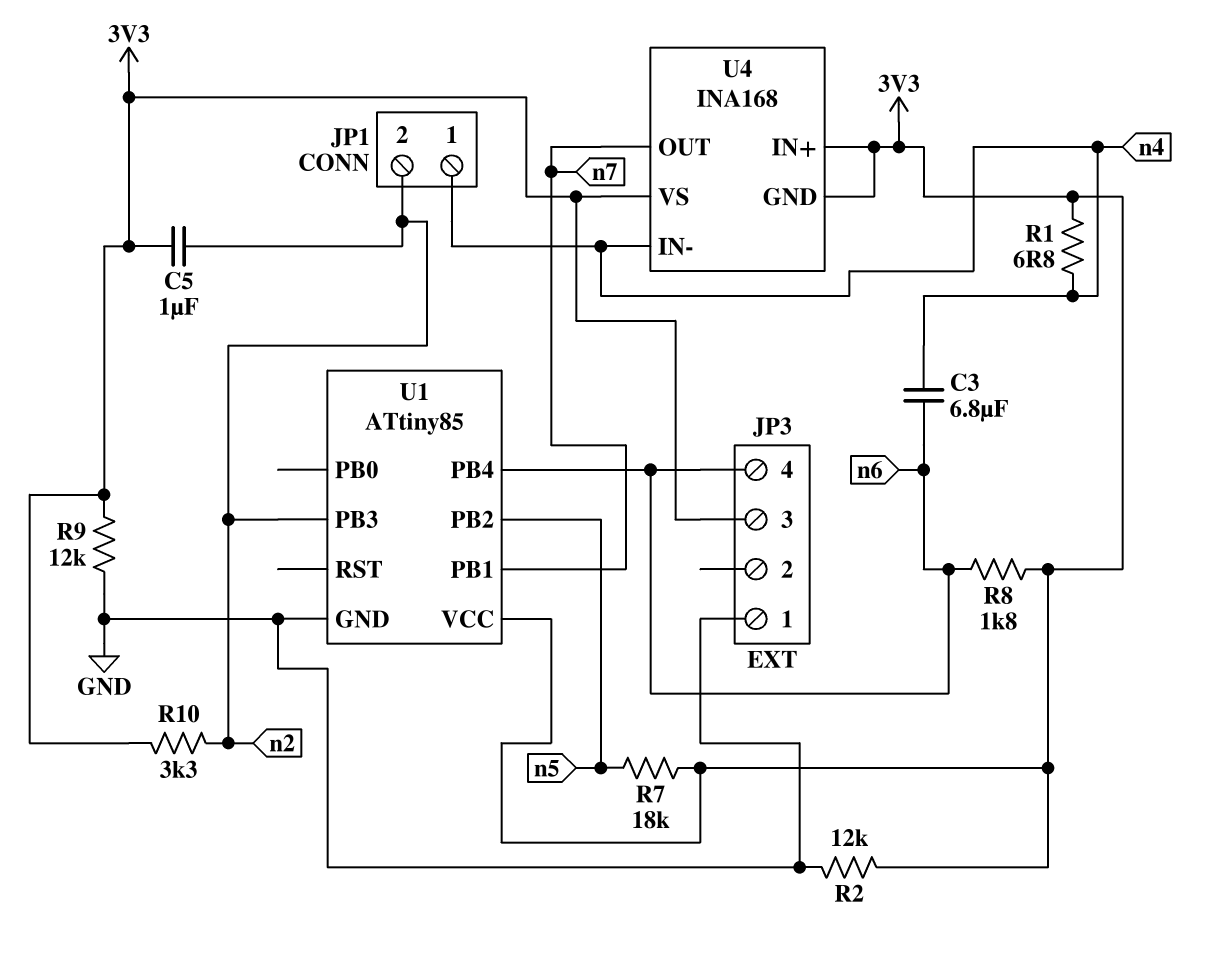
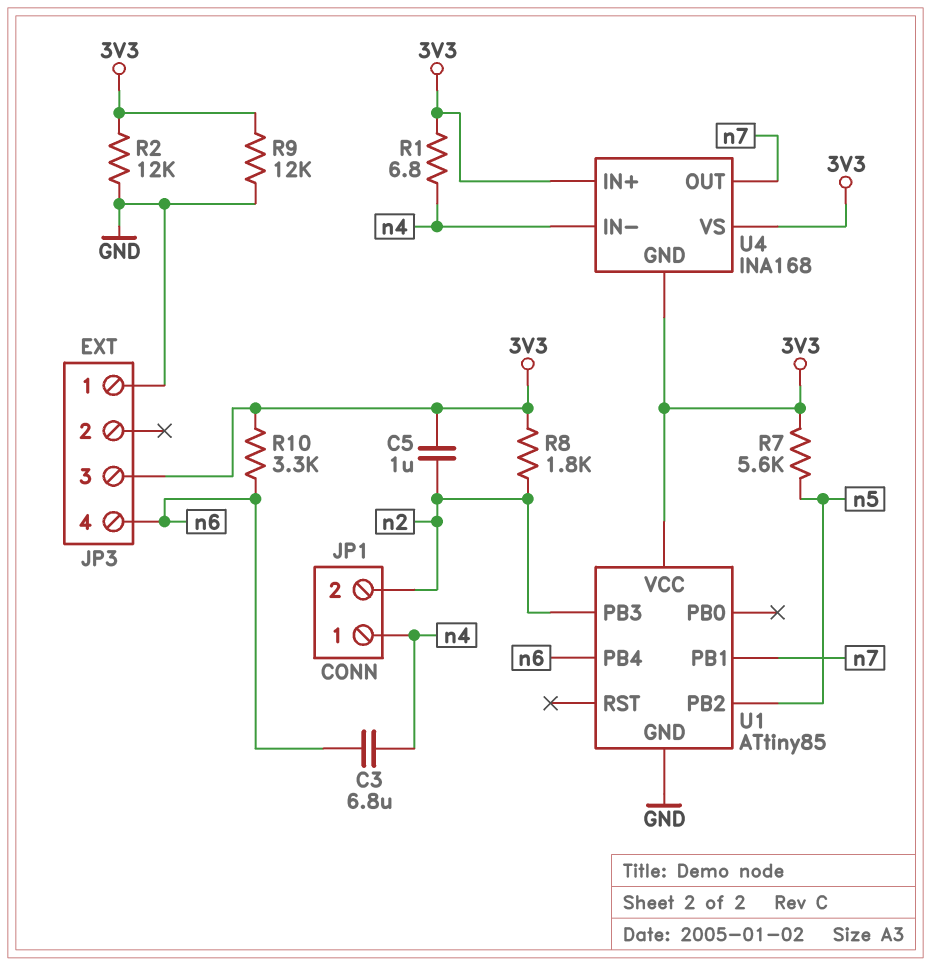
R7: 18k (3V3, n5) -> 5.6k (3V3, n5)
R8: 1.8k (3V3, n6) -> 1.8k (3V3, n2)
R10: 3.3k (3V3, n2) -> 3.3k (3V3, n6)

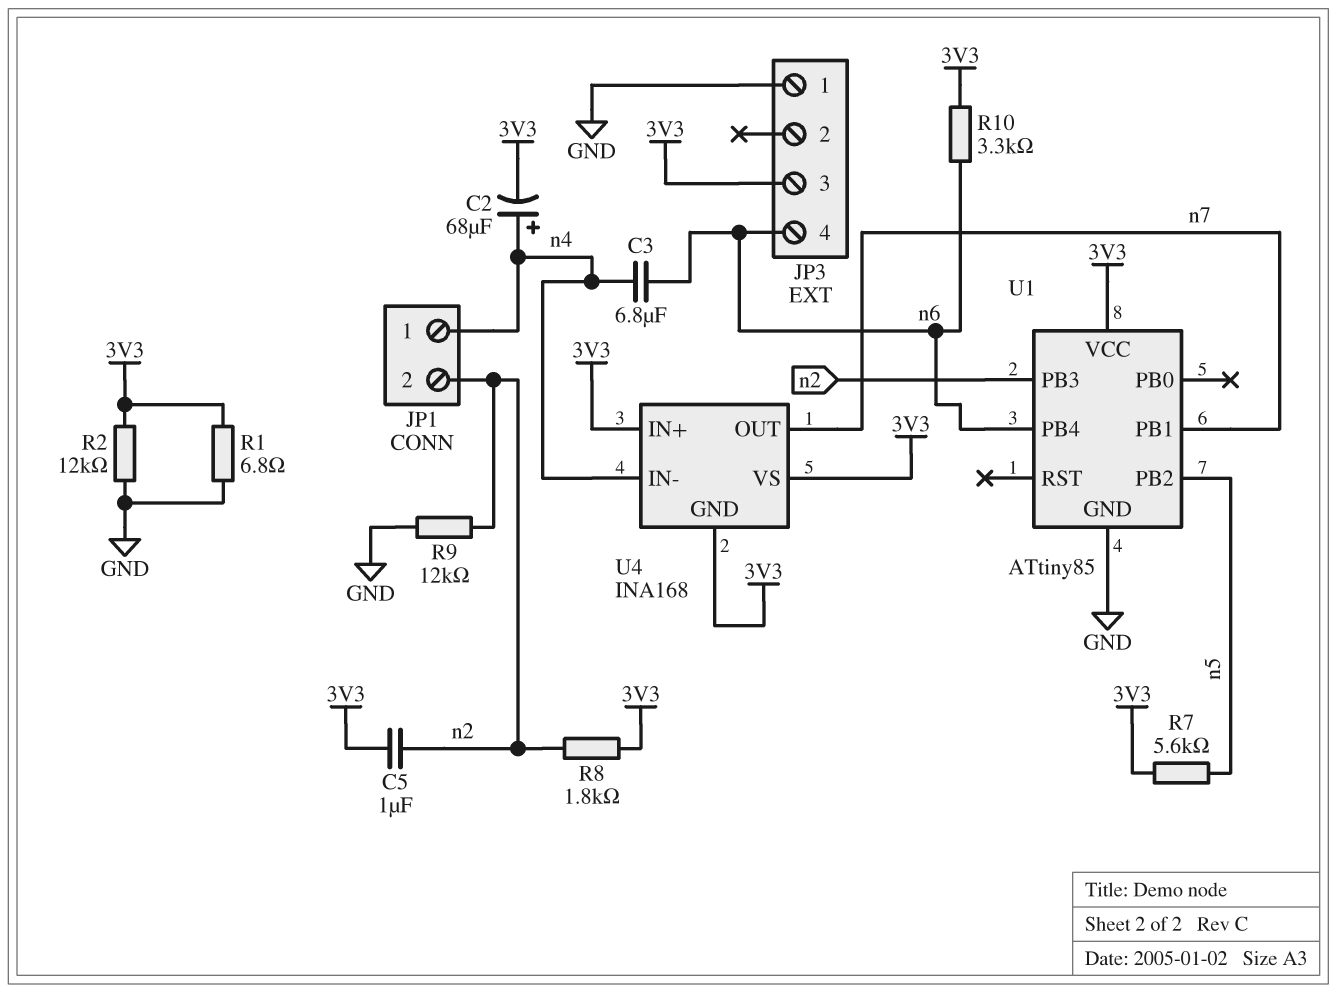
C2: none -> 68uF (plus n4, minus 3V3)
R1: 6.8 (3V3, n4) -> 6.8 (3V3, GND)
R9: 12k (3V3, GND) -> 12k (GND, n2)

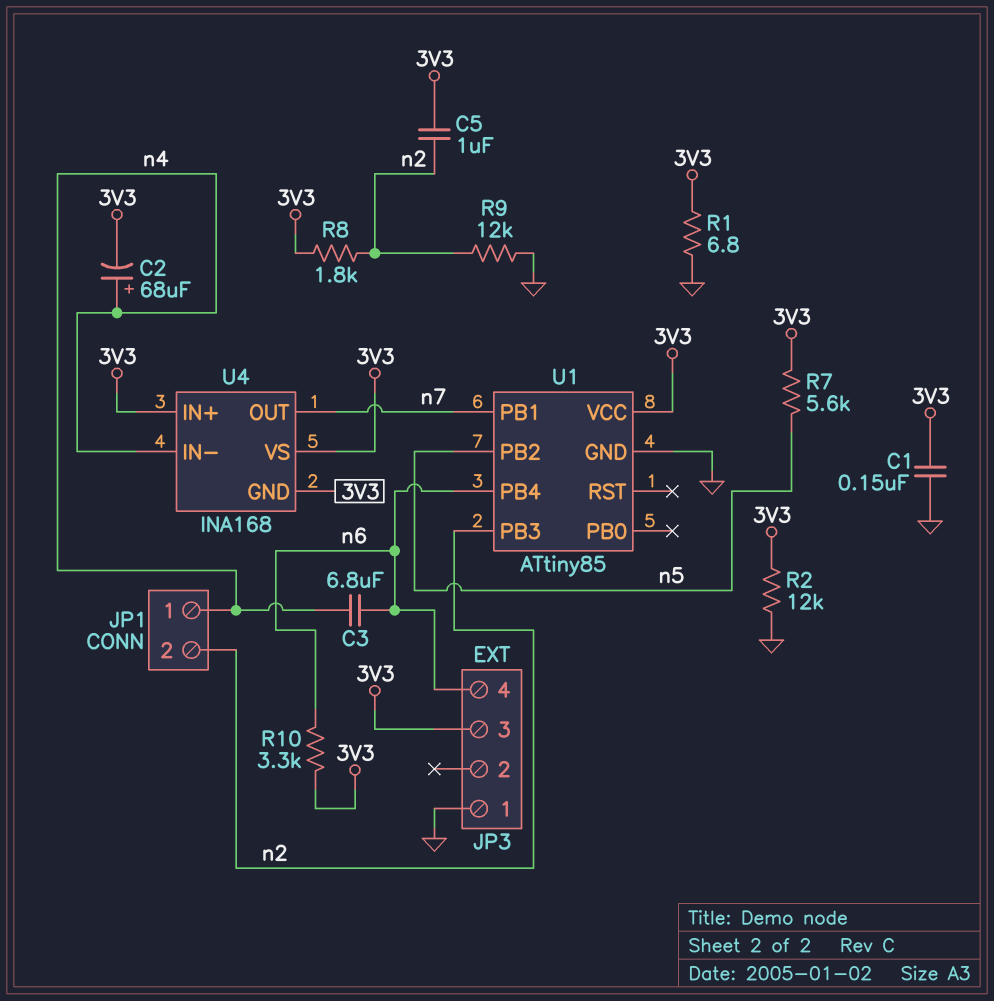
C1: none -> 150nF (3V3, GND)

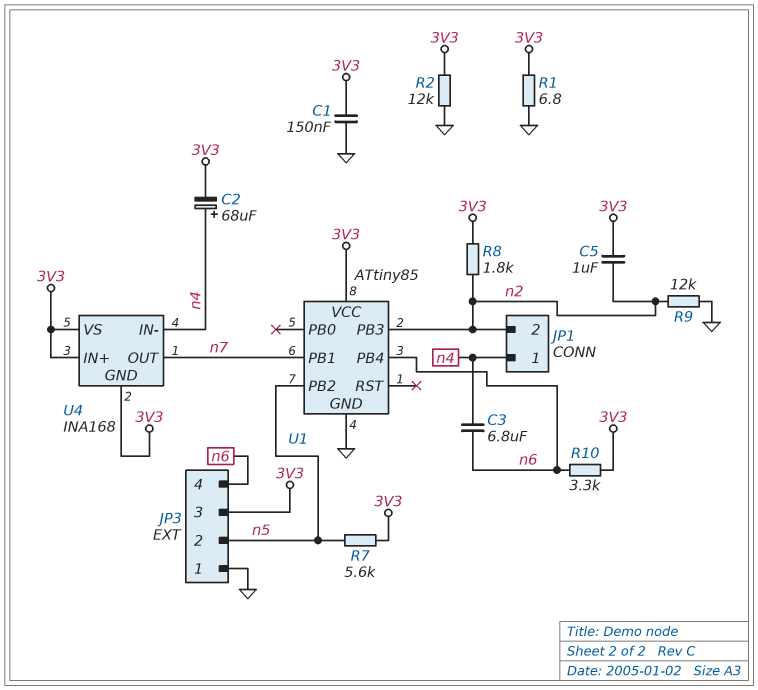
JP3 pin 2: none -> n5

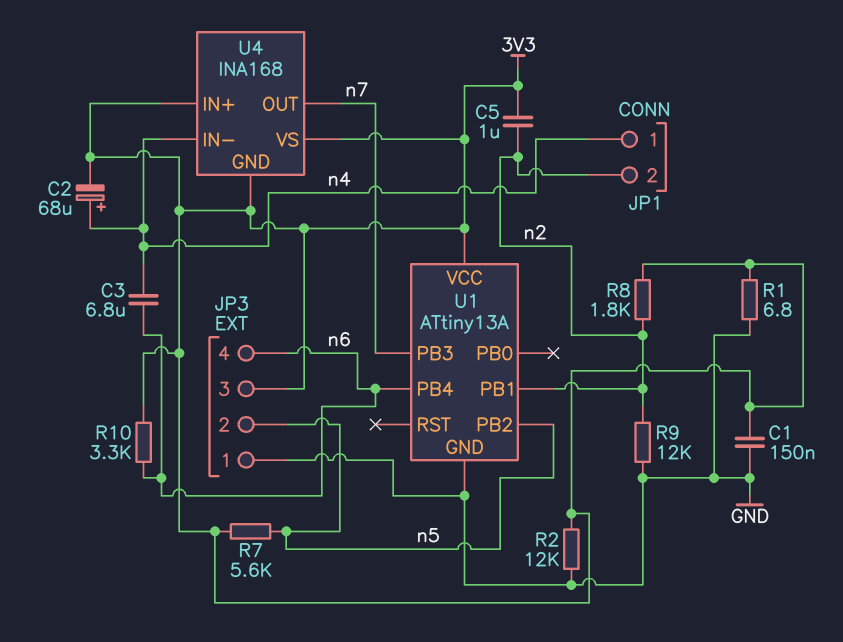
U1: ATtiny85 -> ATtiny13A
U1 pin PB1: n7 -> n2
U1 pin PB3: n2 -> n7

